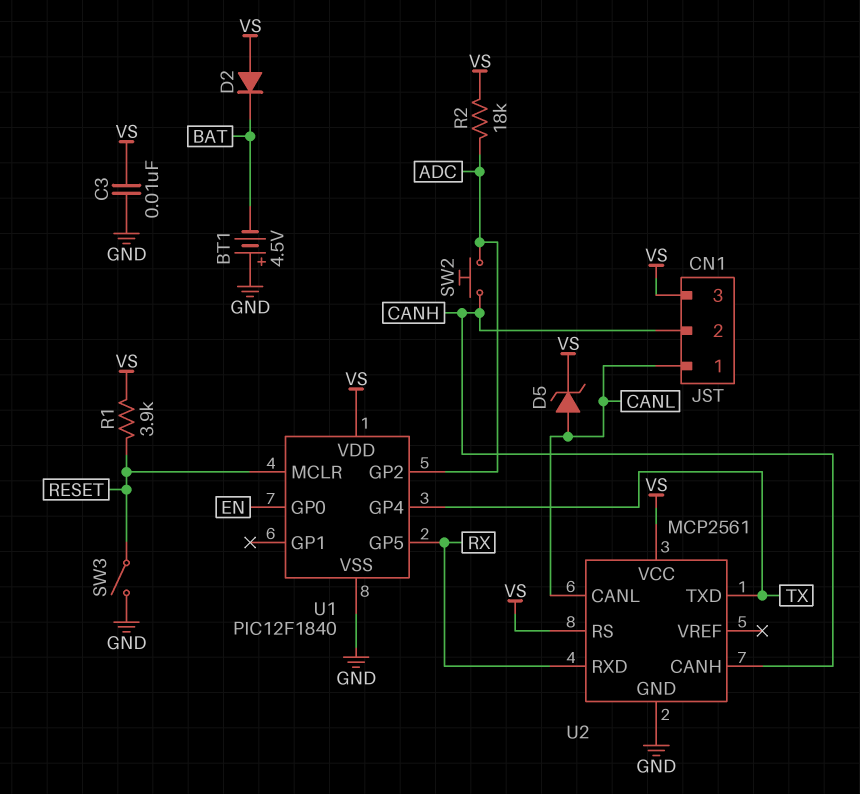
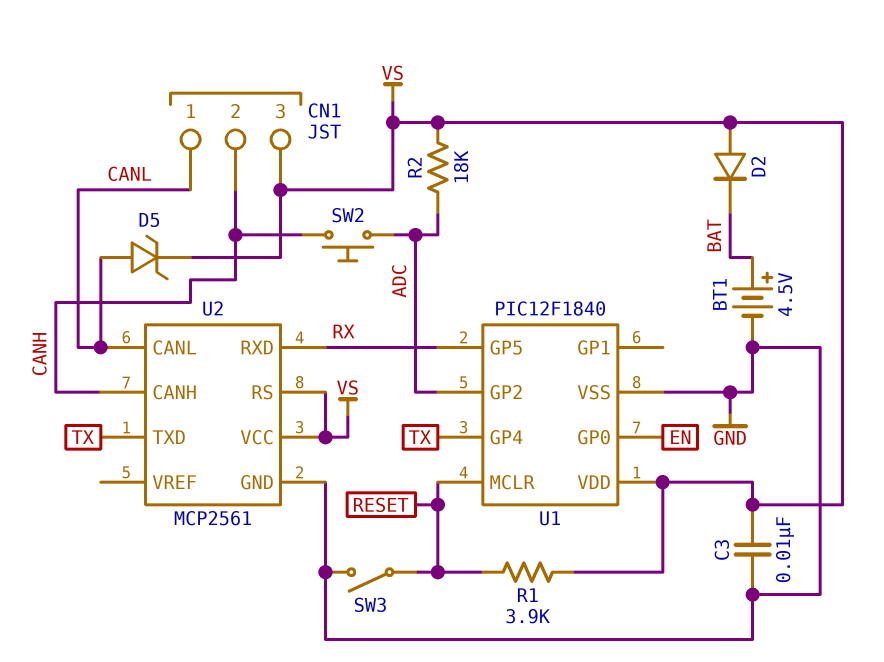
BT1: 4.5V (plus GND, minus BAT) -> 4.5V (plus BAT, minus GND)

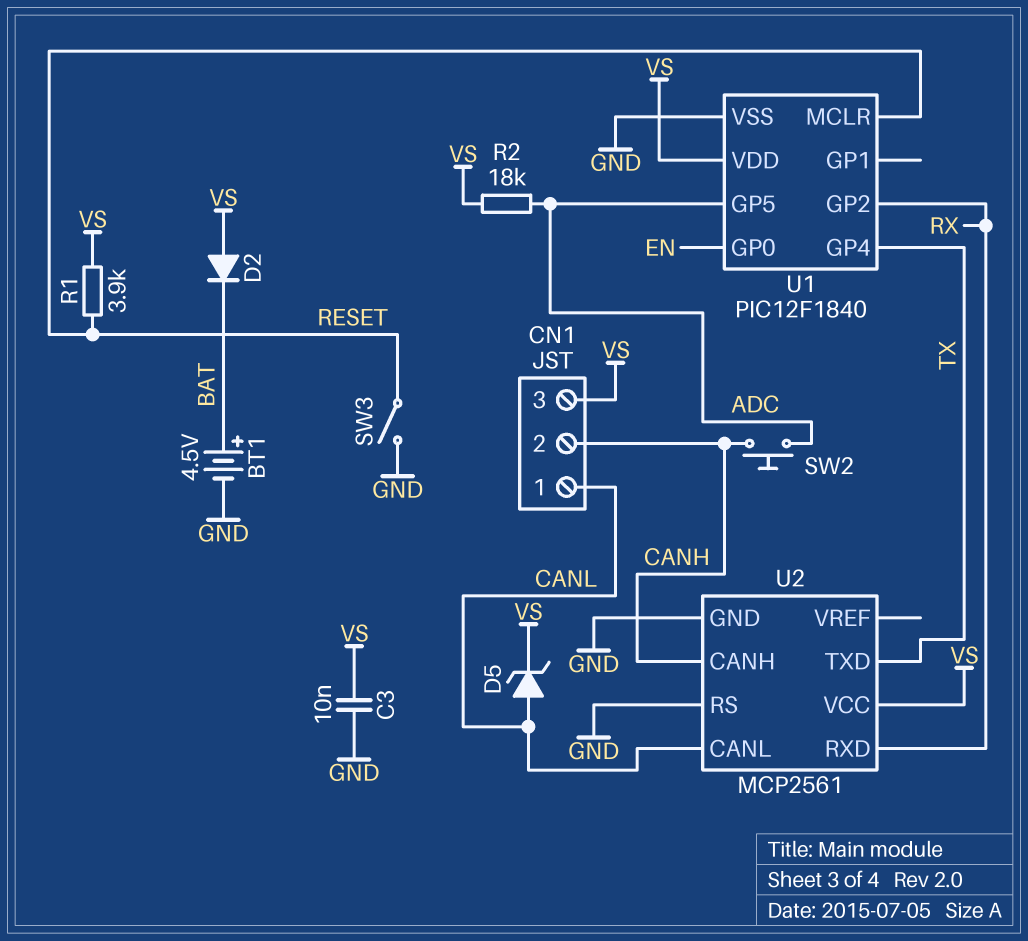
U1 pin GP2: ADC -> RX
U1 pin GP5: RX -> ADC
U2 pin RS: VS -> GND

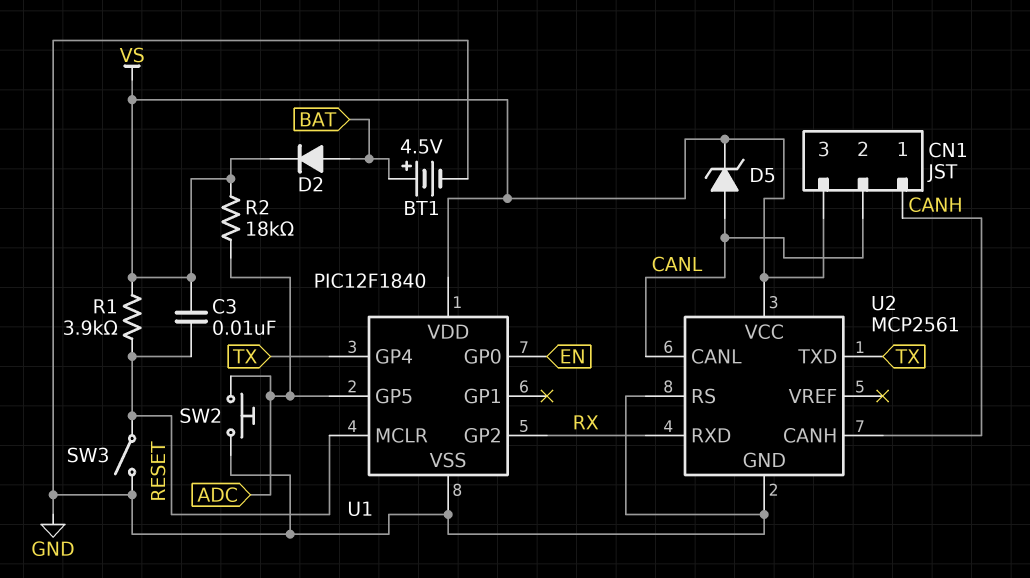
C3: 10nF (GND, VS) -> 10nF (RESET, VS)
CN1 pin 1: CANL -> CANH
CN1 pin 2: CANH -> CANL
D2: diode (A VS, K BAT) -> diode (A BAT, K VS)
SW2: button (ADC, CANH) -> button (ADC, GND)

